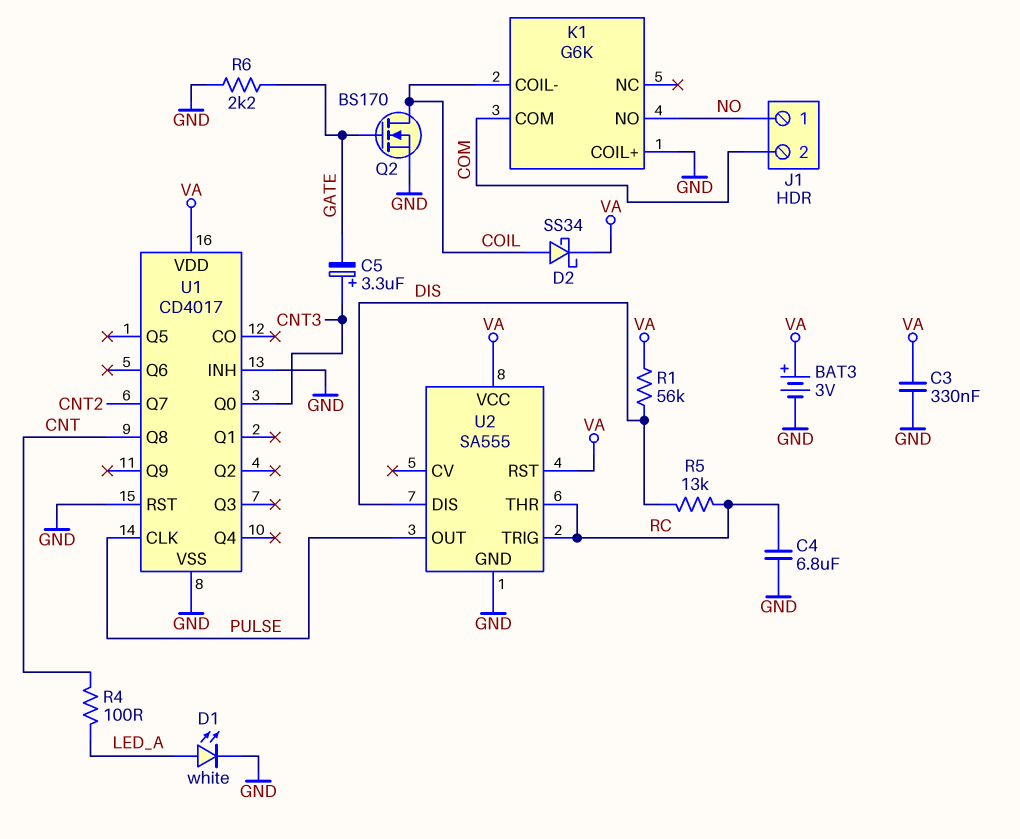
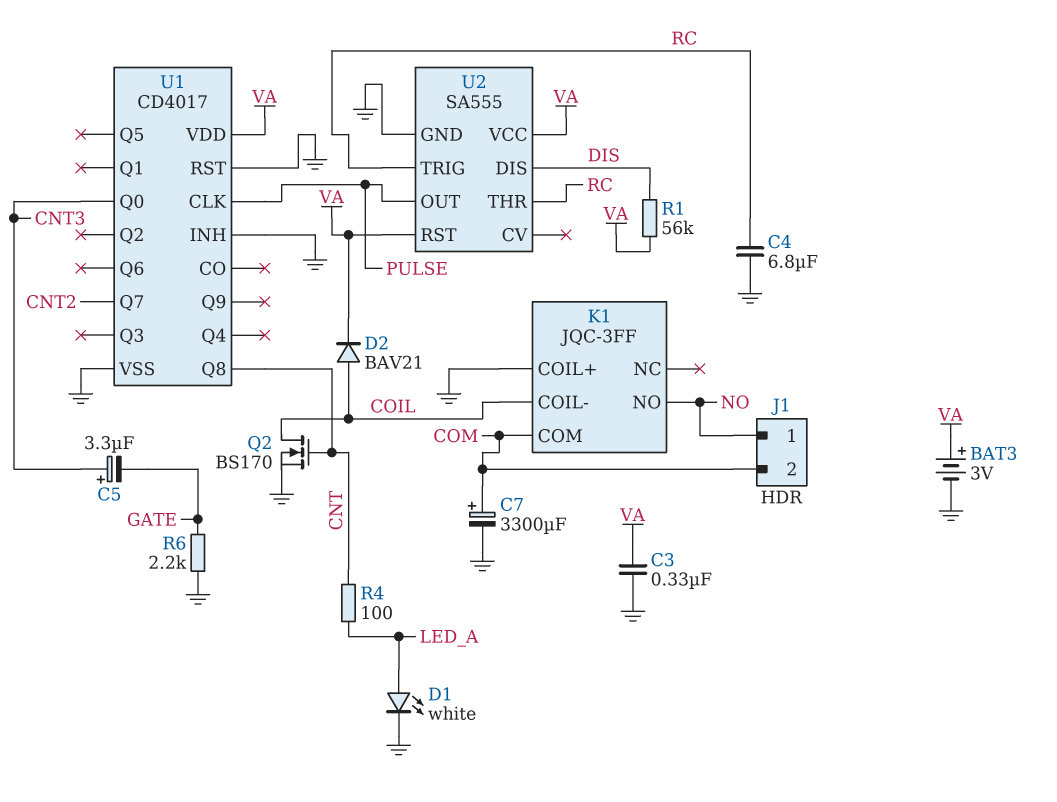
C7: none -> 3300uF (plus COM, minus GND)
D2: schottky SS34 (A COIL, K VA) -> diode BAV21 (A COIL, K VA)
K1: G6K -> JQC-3FF
Q2: NMOS BS170 (G GATE, D COIL, S GND) -> NMOS BS170 (G CNT, D COIL, S GND)
R5: 13k (DIS, RC) -> none

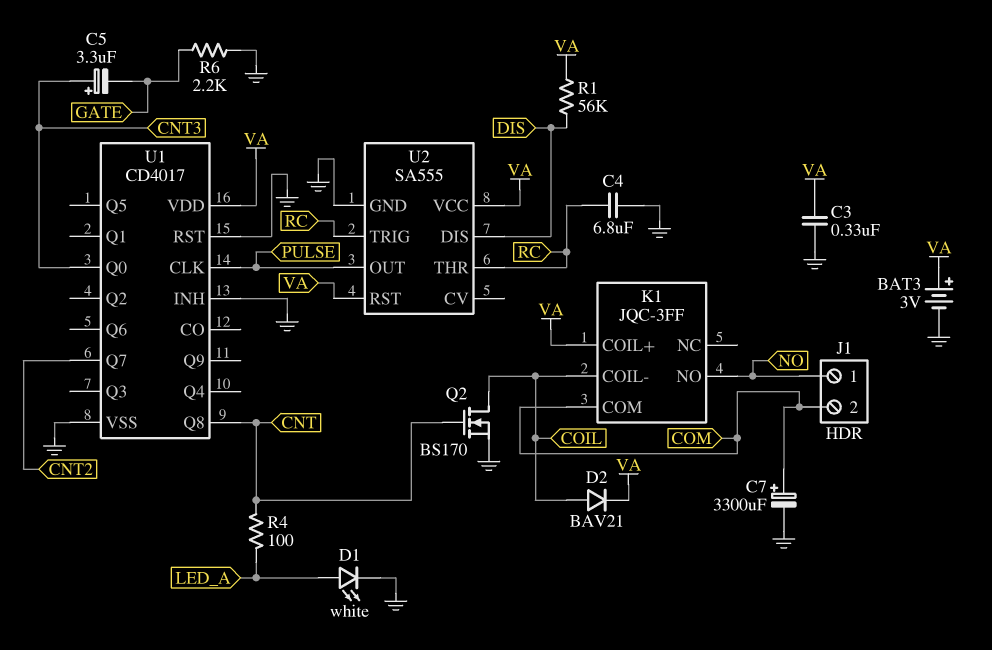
K1 pin COIL+: GND -> VA

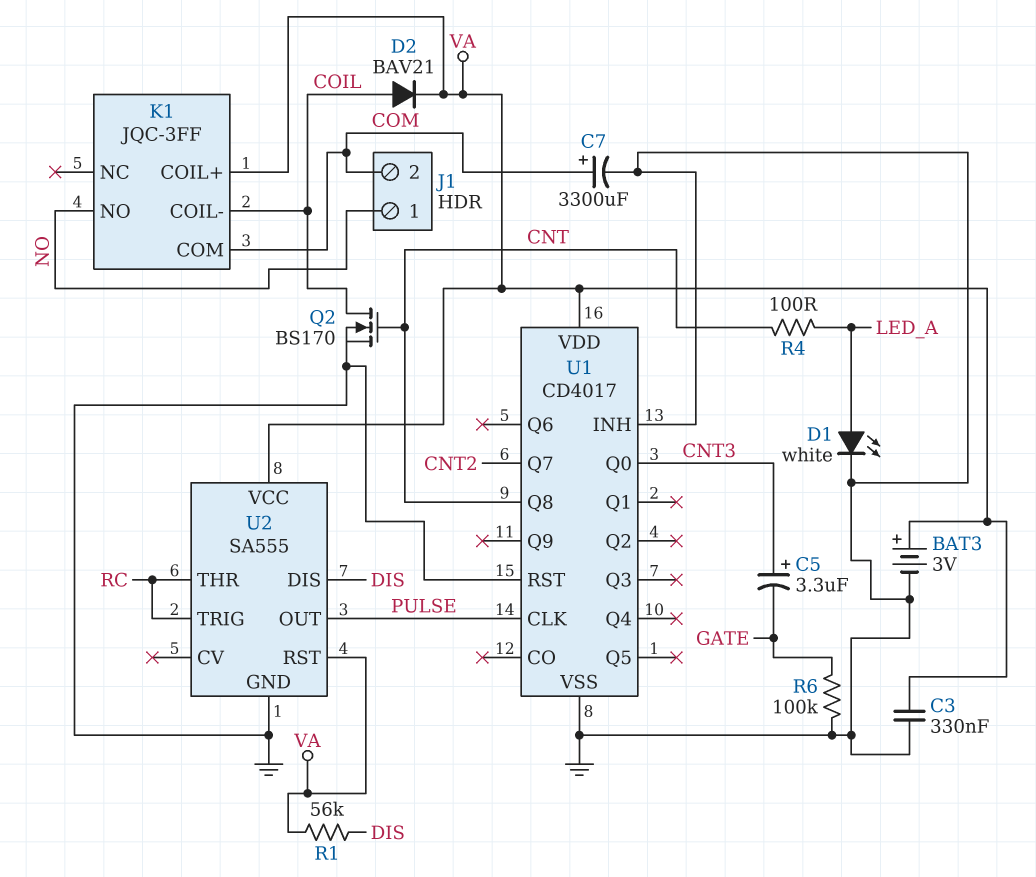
C4: 6.8uF (GND, RC) -> none
R6: 2.2k (GATE, GND) -> 100k (GATE, GND)

